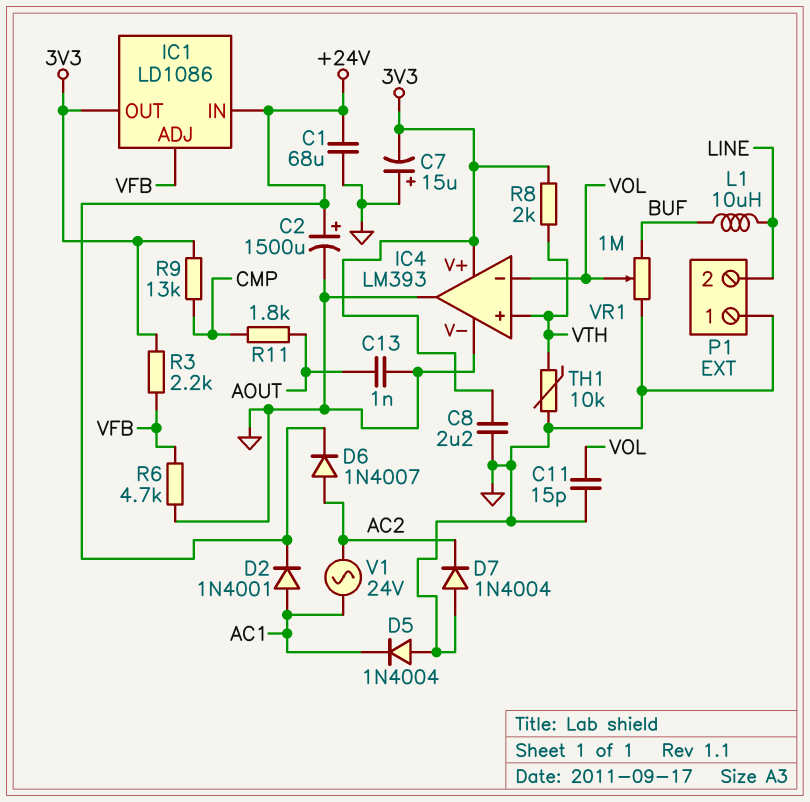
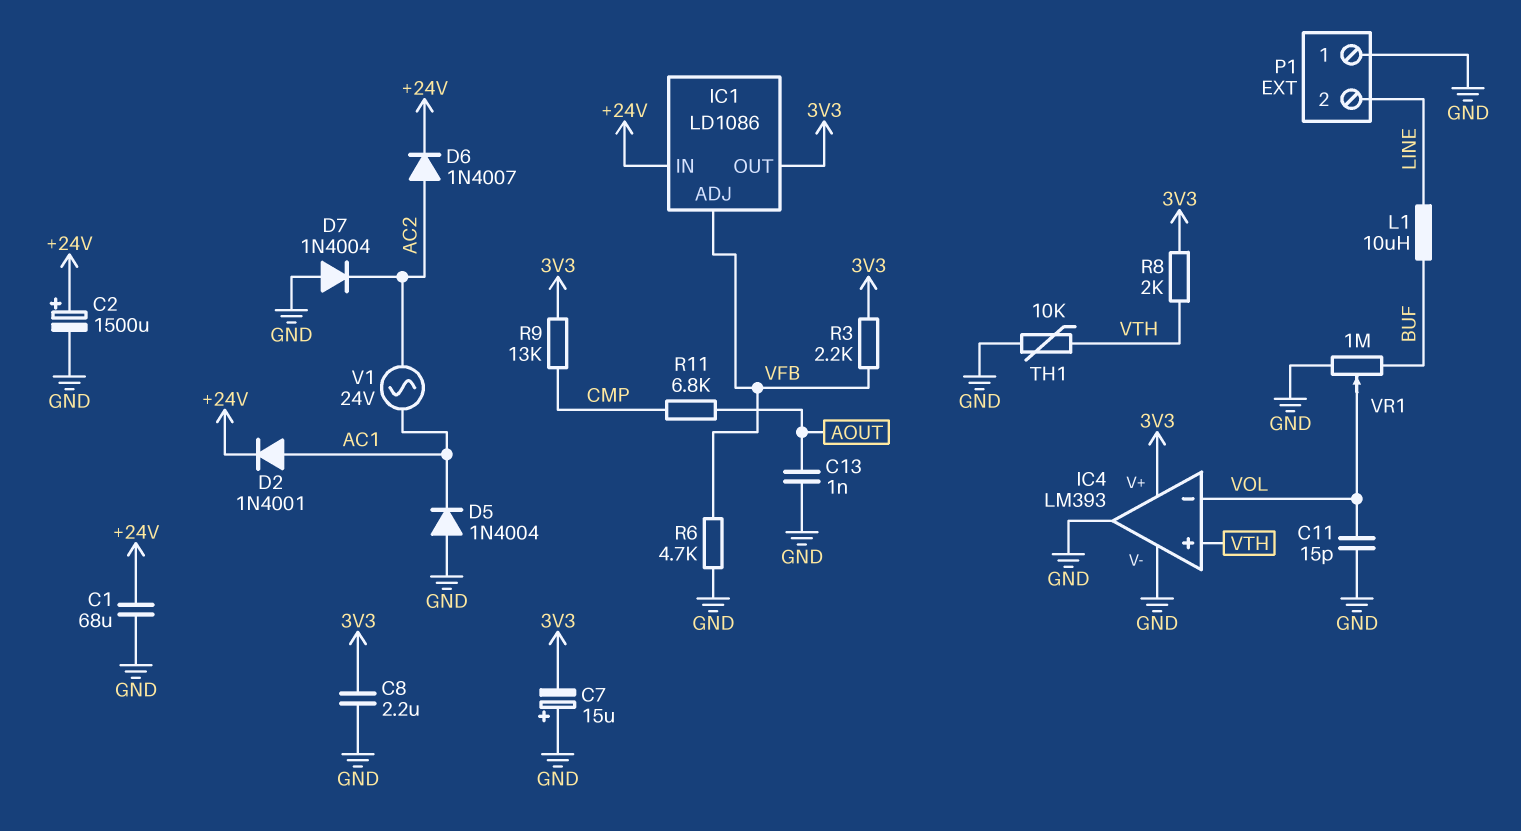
R11: 1.8k (AOUT, CMP) -> 6.8k (AOUT, CMP)

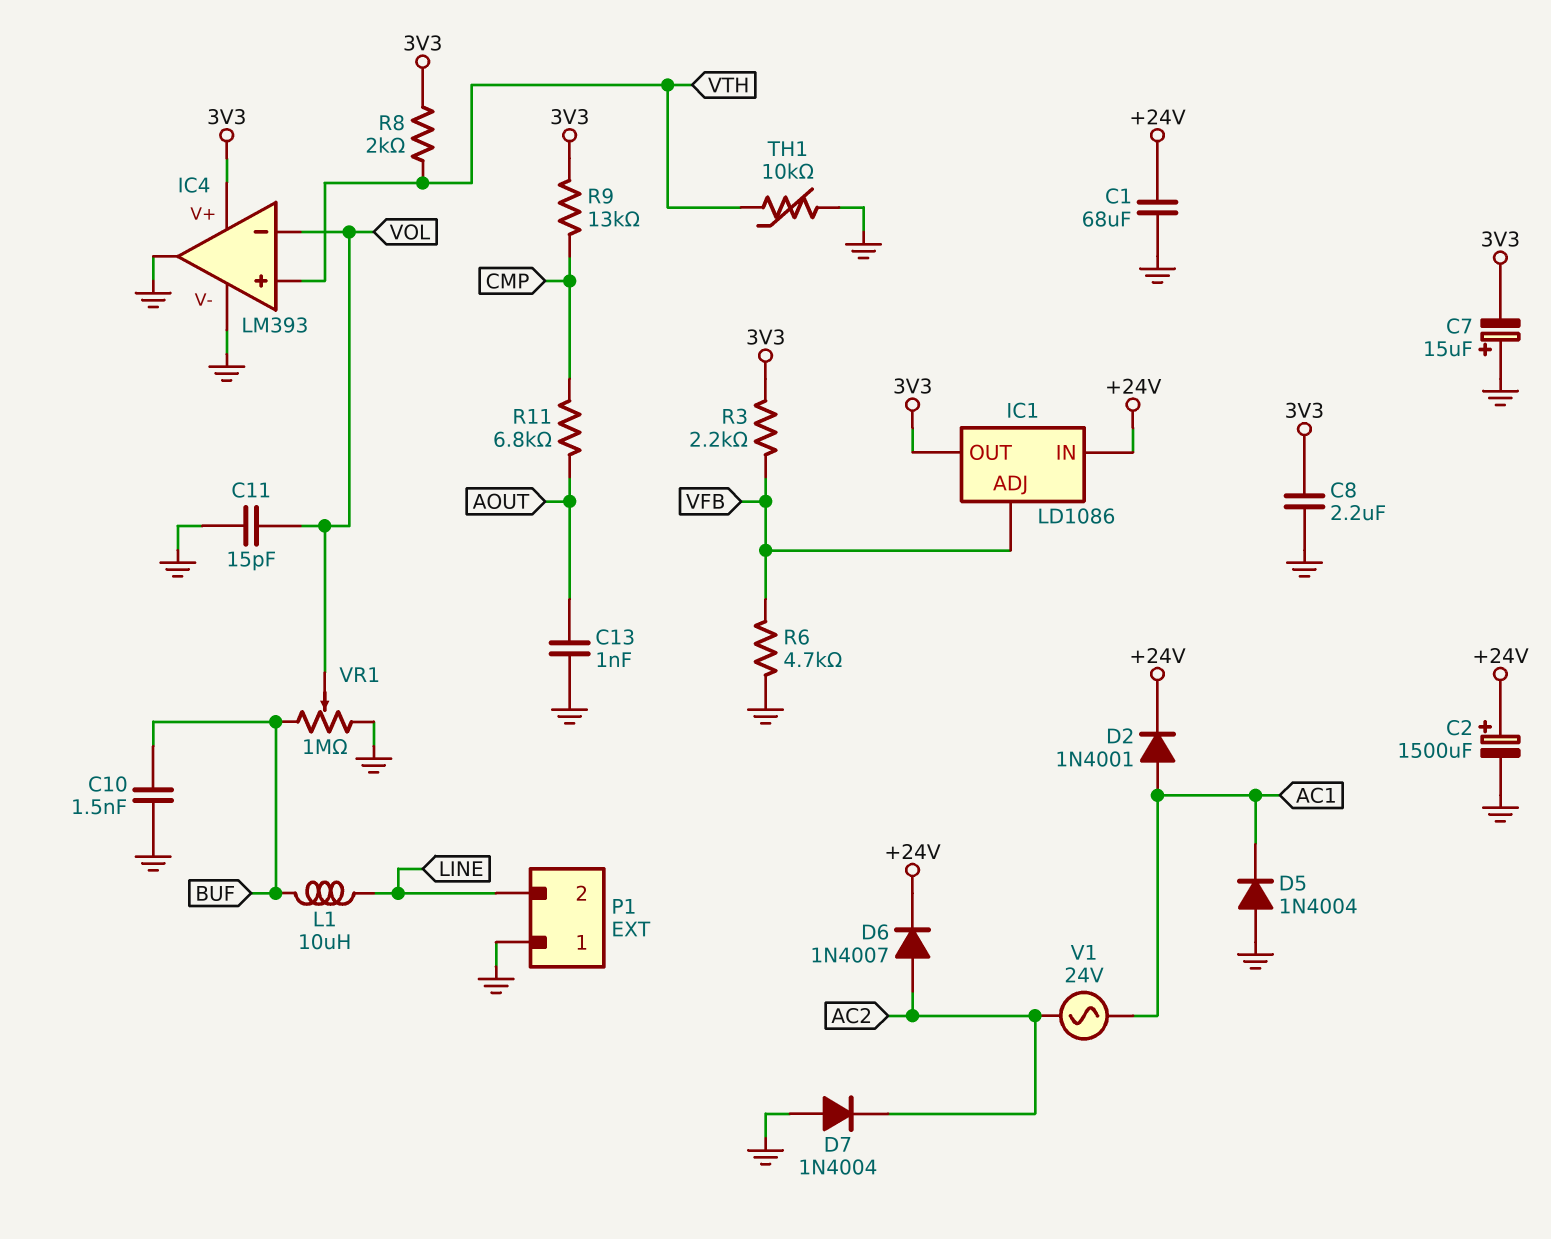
C10: none -> 1.5nF (BUF, GND)

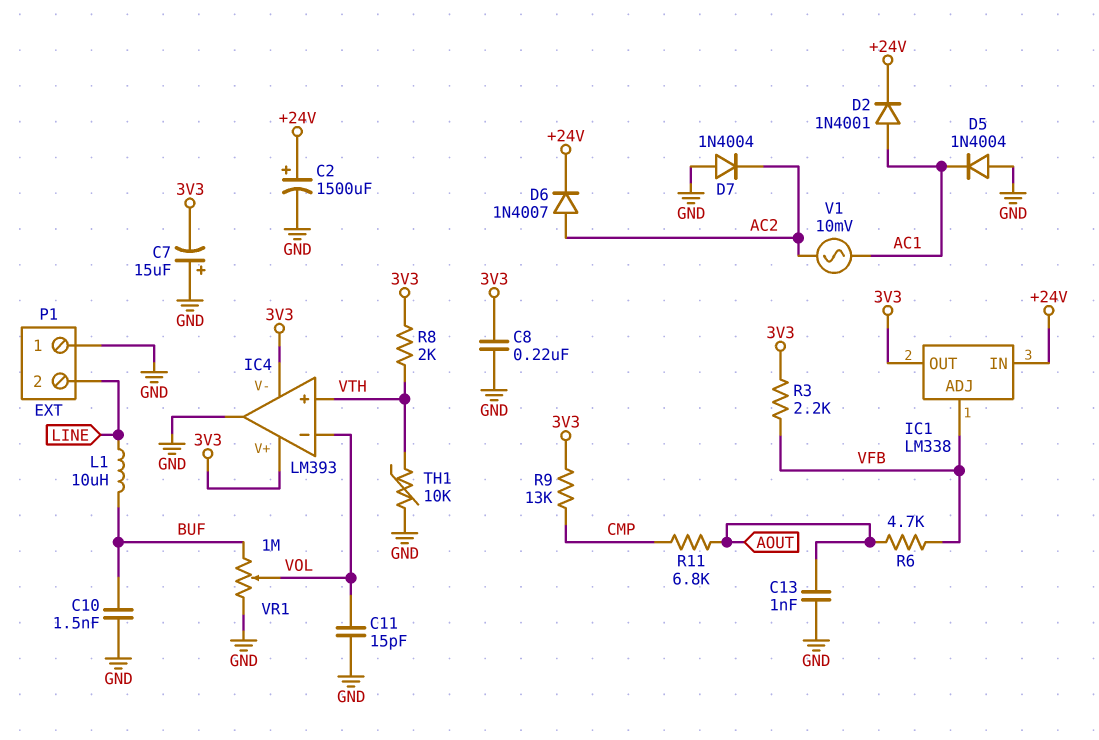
C1: 68uF (+24V, GND) -> none
C8: 2.2uF (3V3, GND) -> 220nF (3V3, GND)
IC1: LD1086 -> LM338
IC4 pin V-: GND -> 3V3
R6: 4.7k (GND, VFB) -> 4.7k (AOUT, VFB)
V1: AC 24V (AC1, AC2) -> AC 10mV (AC1, AC2)

